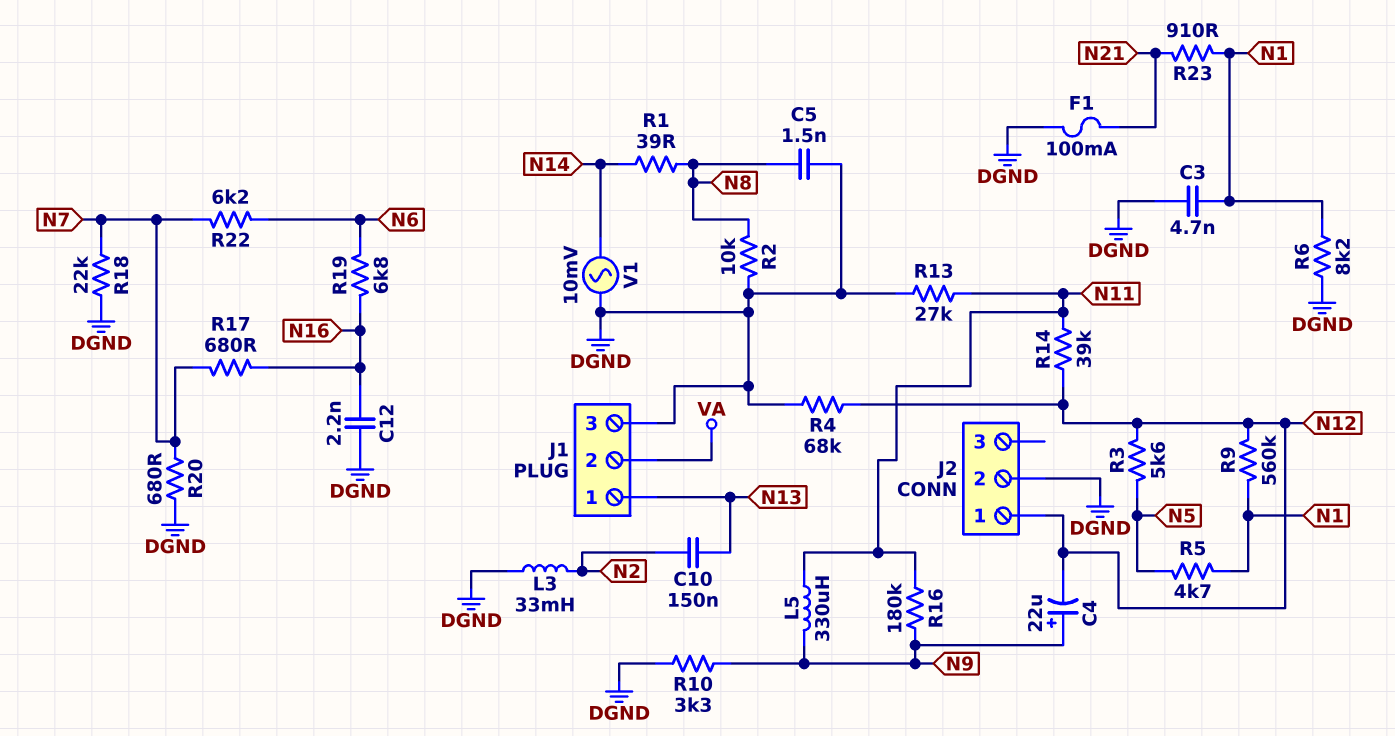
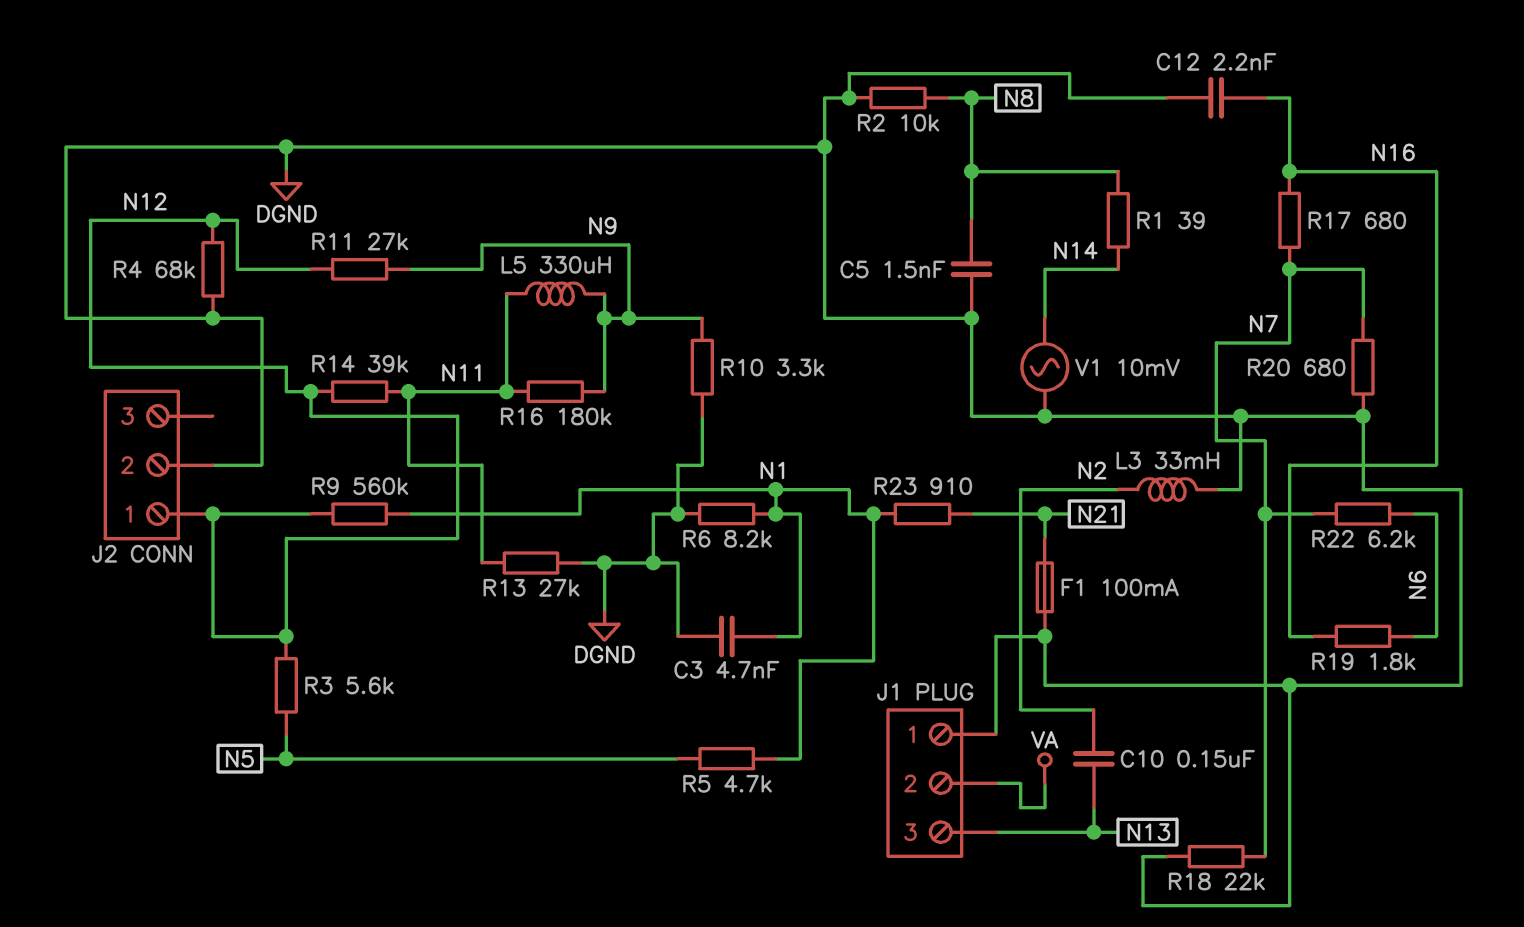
C4: 22uF (plus N9, minus N12) -> none
J1 pin 1: N13 -> DGND
J1 pin 3: DGND -> N13
R11: none -> 27k (N9, N12)
R19: 6.8k (N6, N16) -> 1.8k (N6, N16)

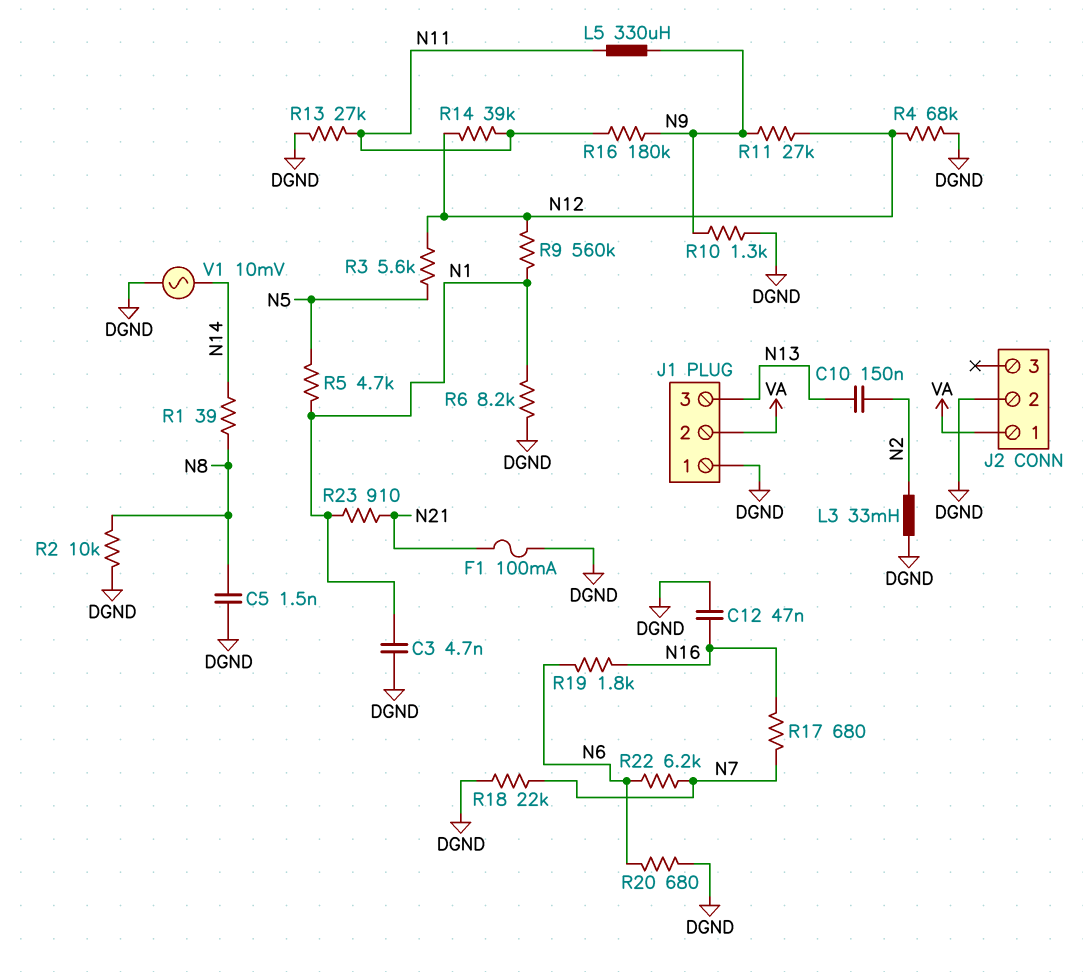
C12: 2.2nF (DGND, N16) -> 47nF (DGND, N16)
J2 pin 1: N12 -> VA
R10: 3.3k (DGND, N9) -> 1.3k (DGND, N9)
R20: 680 (DGND, N7) -> 680 (DGND, N6)

